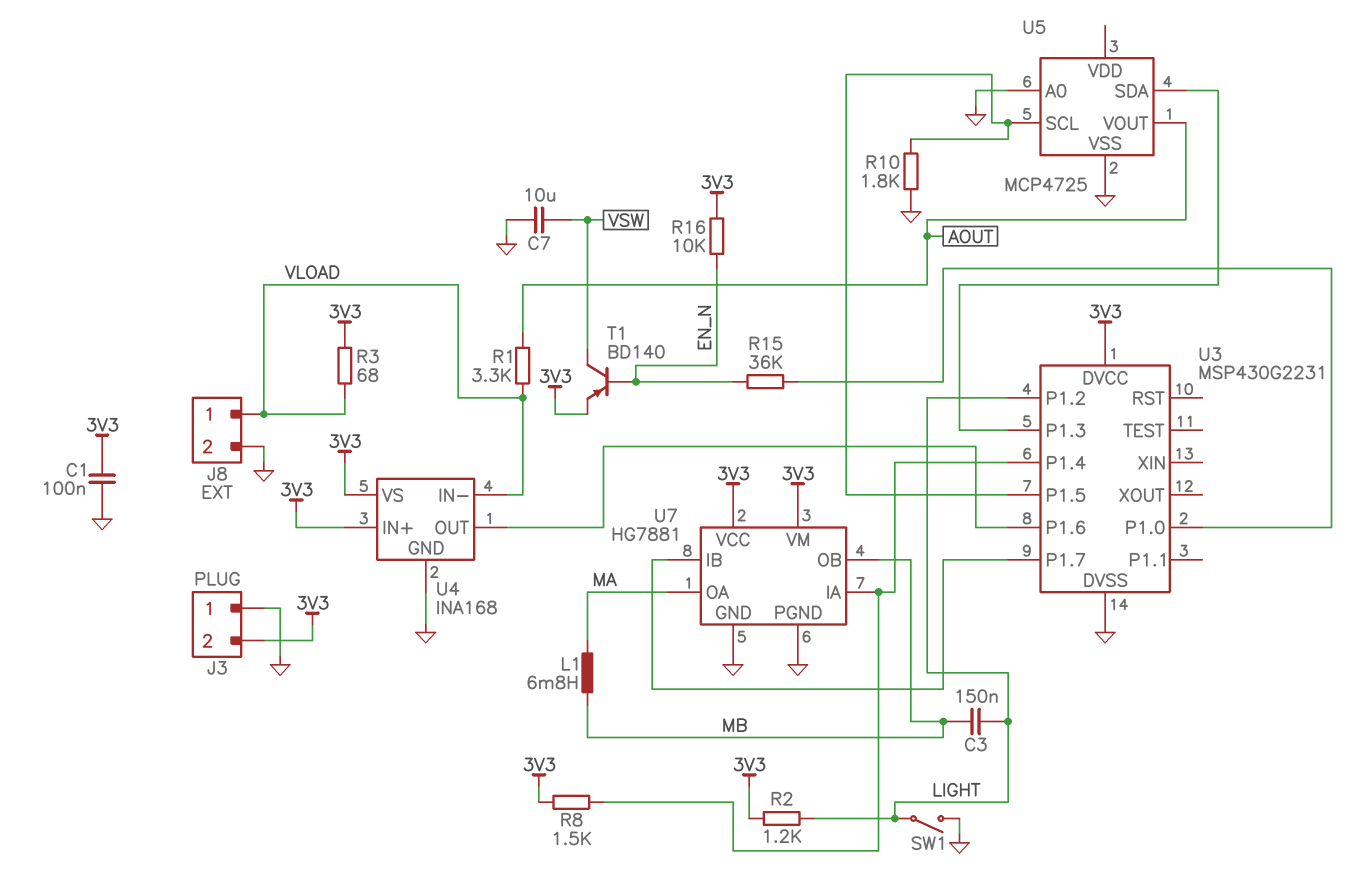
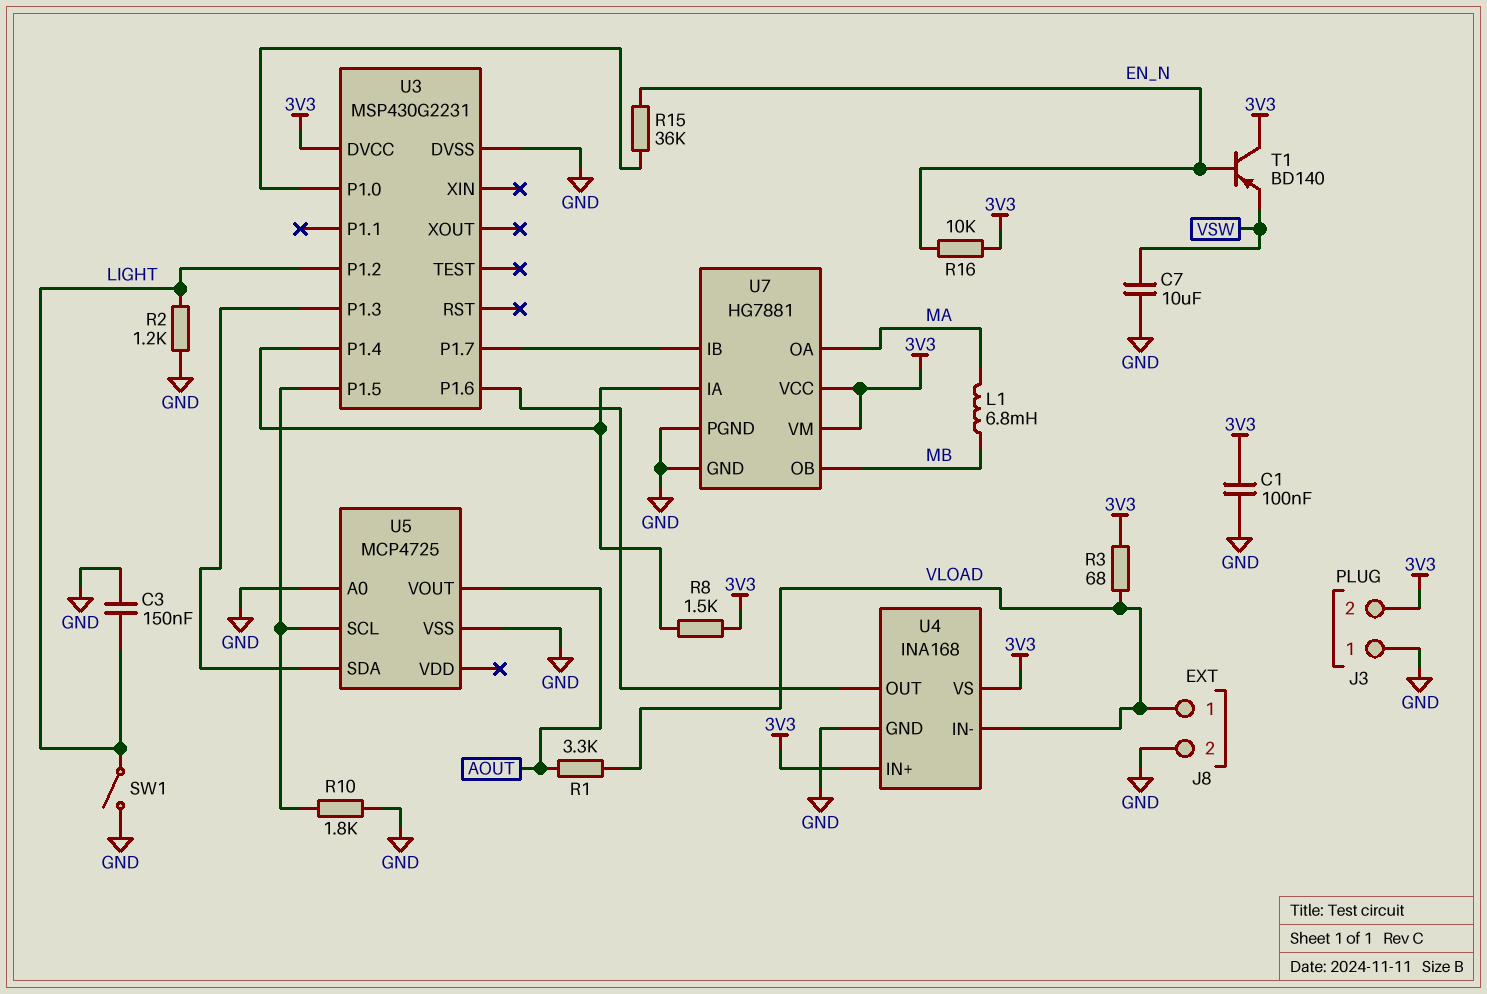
C3: 150nF (LIGHT, MB) -> 150nF (GND, LIGHT)
R2: 1.2k (3V3, LIGHT) -> 1.2k (GND, LIGHT)
T1: PNP BD140 (B EN_N, C VSW, E 3V3) -> PNP BD140 (B EN_N, C 3V3, E VSW)

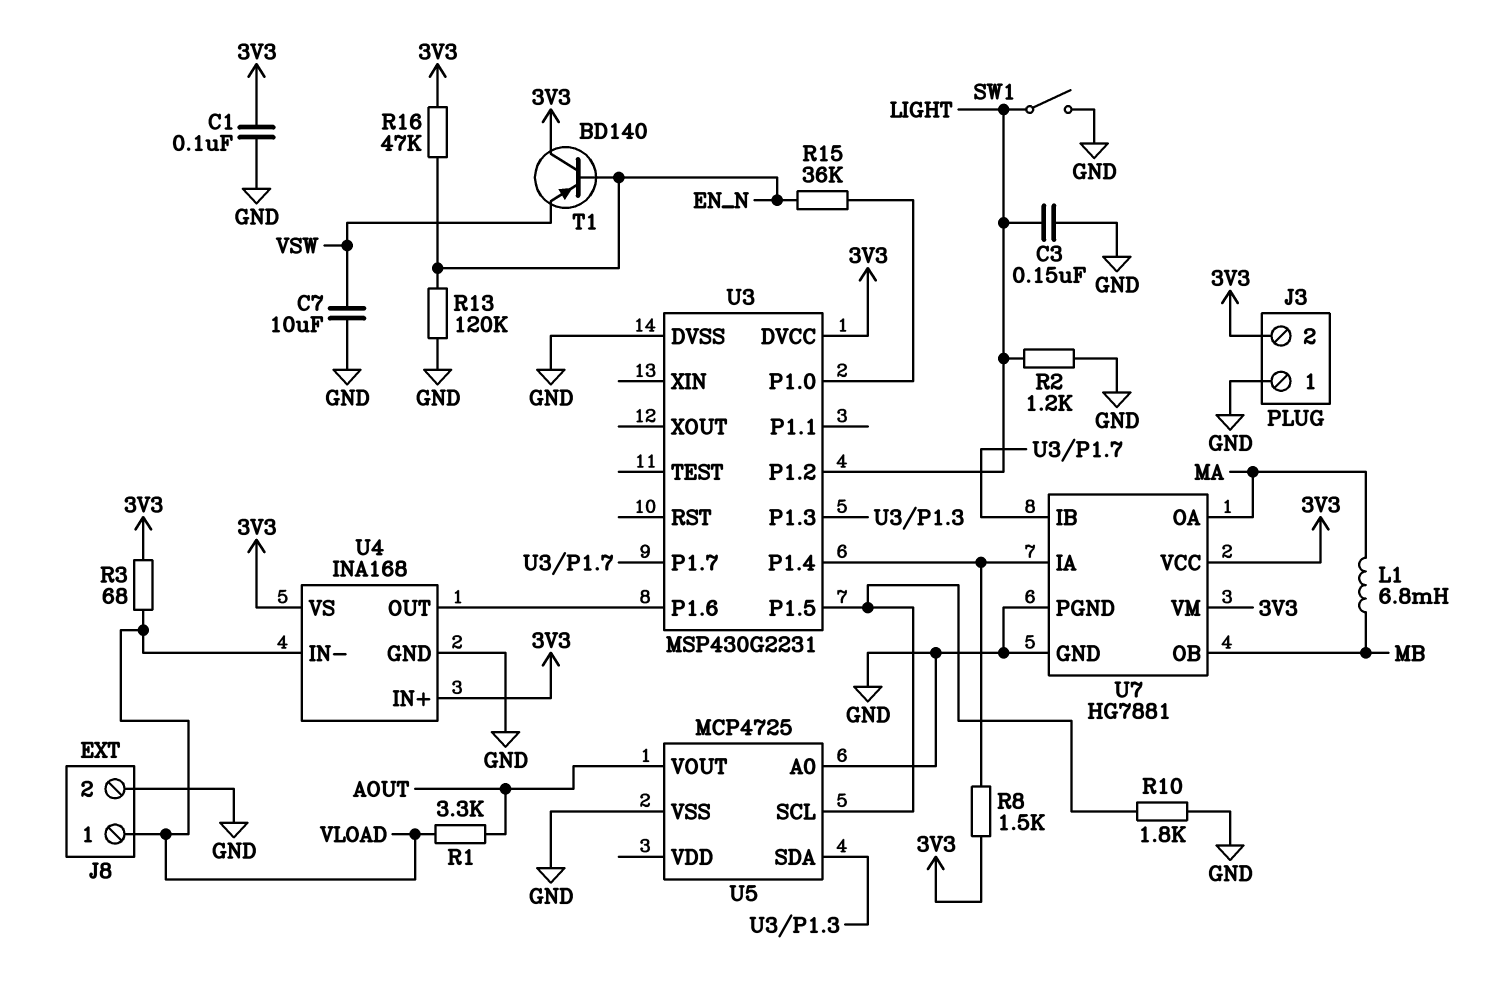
R13: none -> 120k (EN_N, GND)
R16: 10k (3V3, EN_N) -> 47k (3V3, EN_N)

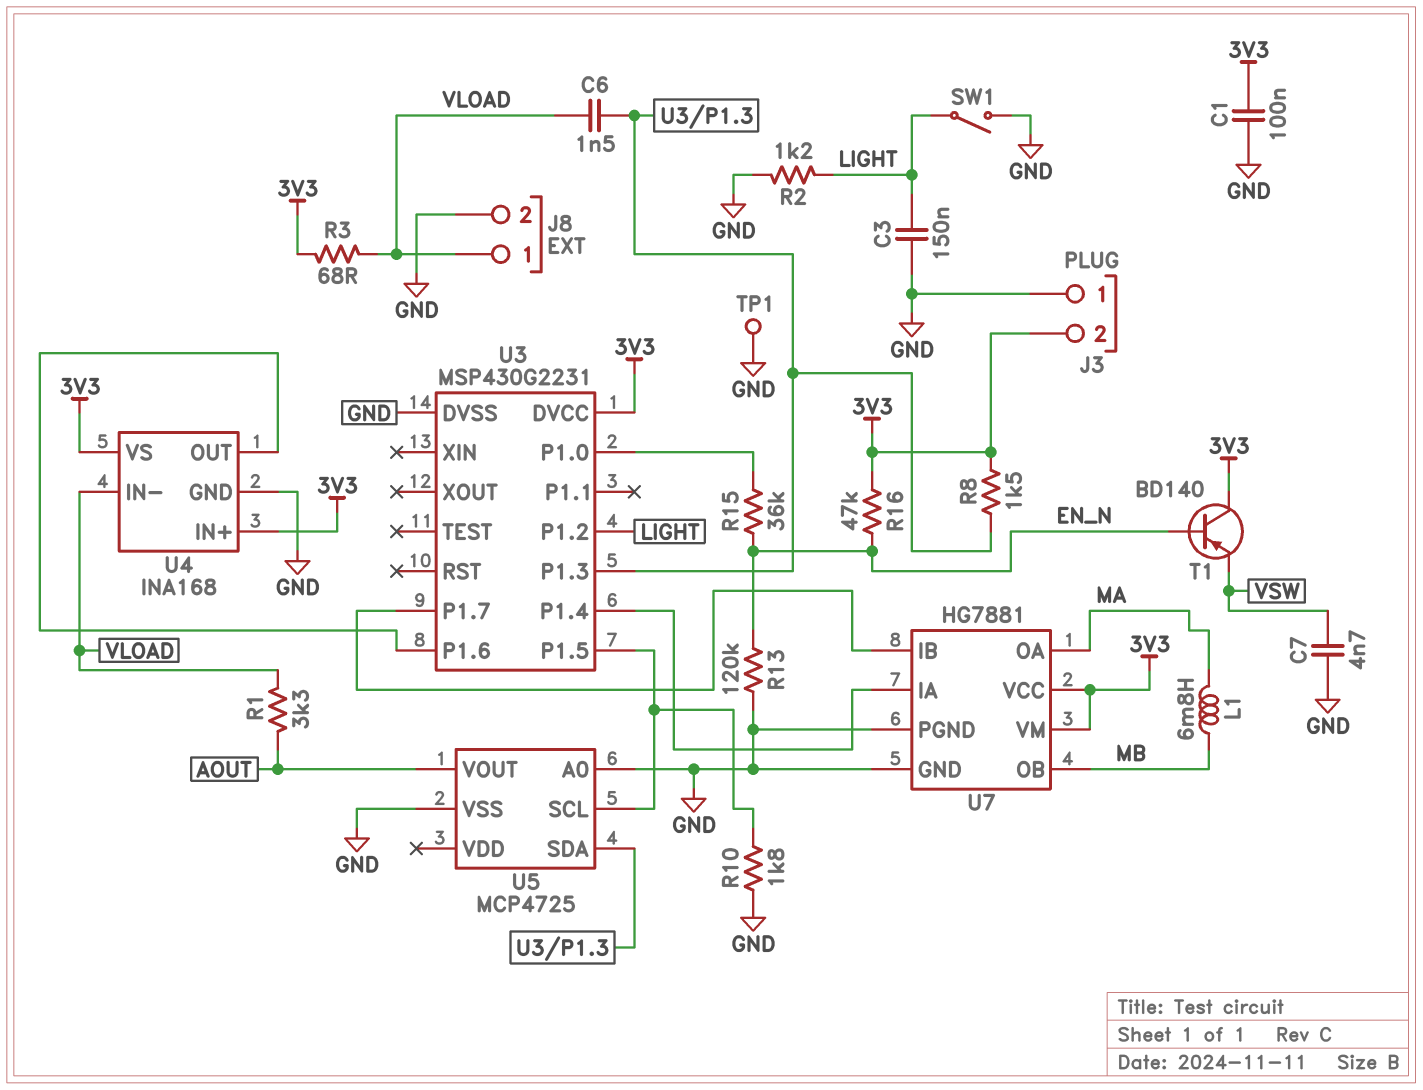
C6: none -> 1.5nF (U3/P1.3, VLOAD)
C7: 10uF (GND, VSW) -> 4.7nF (GND, VSW)
R8: 1.5k (3V3, U3/P1.4) -> 1.5k (3V3, U3/P1.3)
TP1: none -> test point (GND)

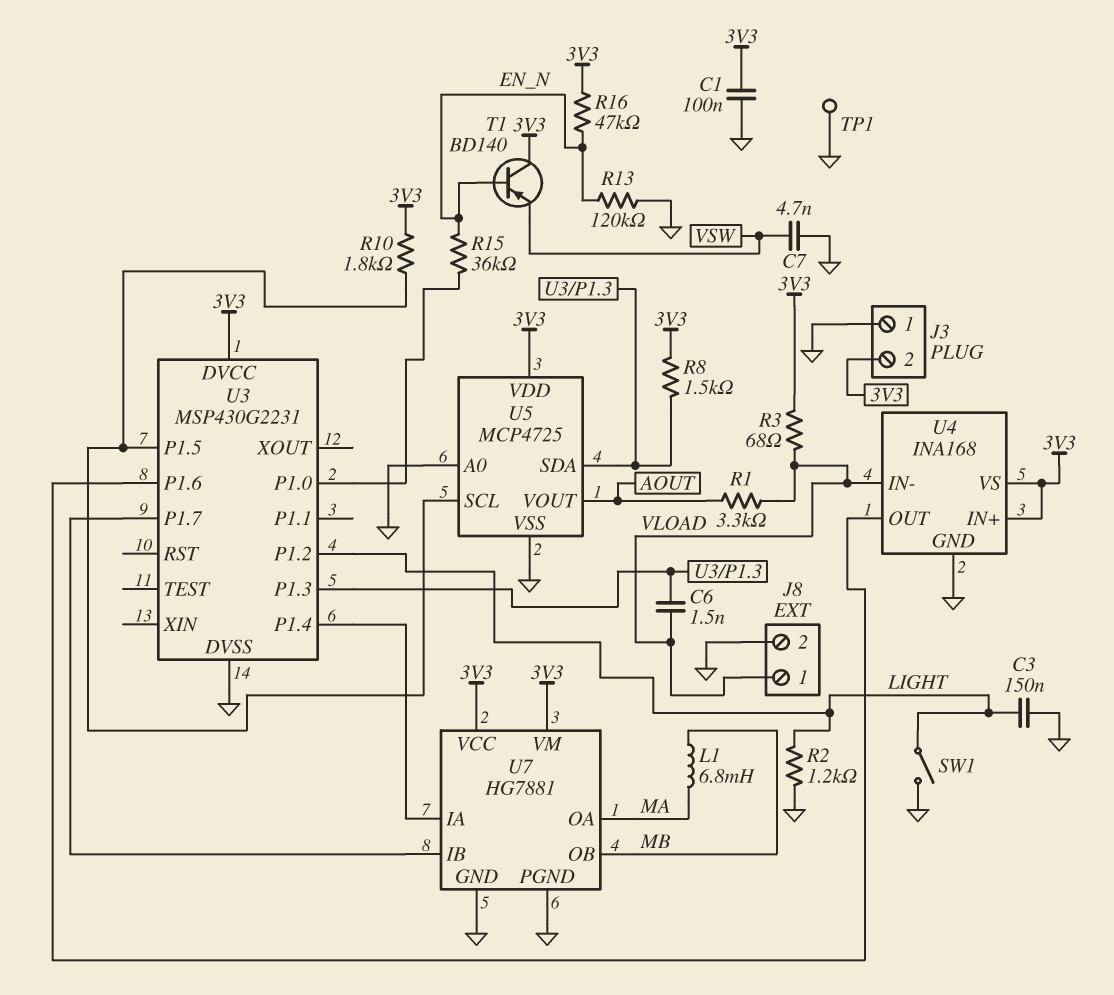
R10: 1.8k (GND, U3/P1.5) -> 1.8k (3V3, U3/P1.5)
U5 pin VDD: none -> 3V3

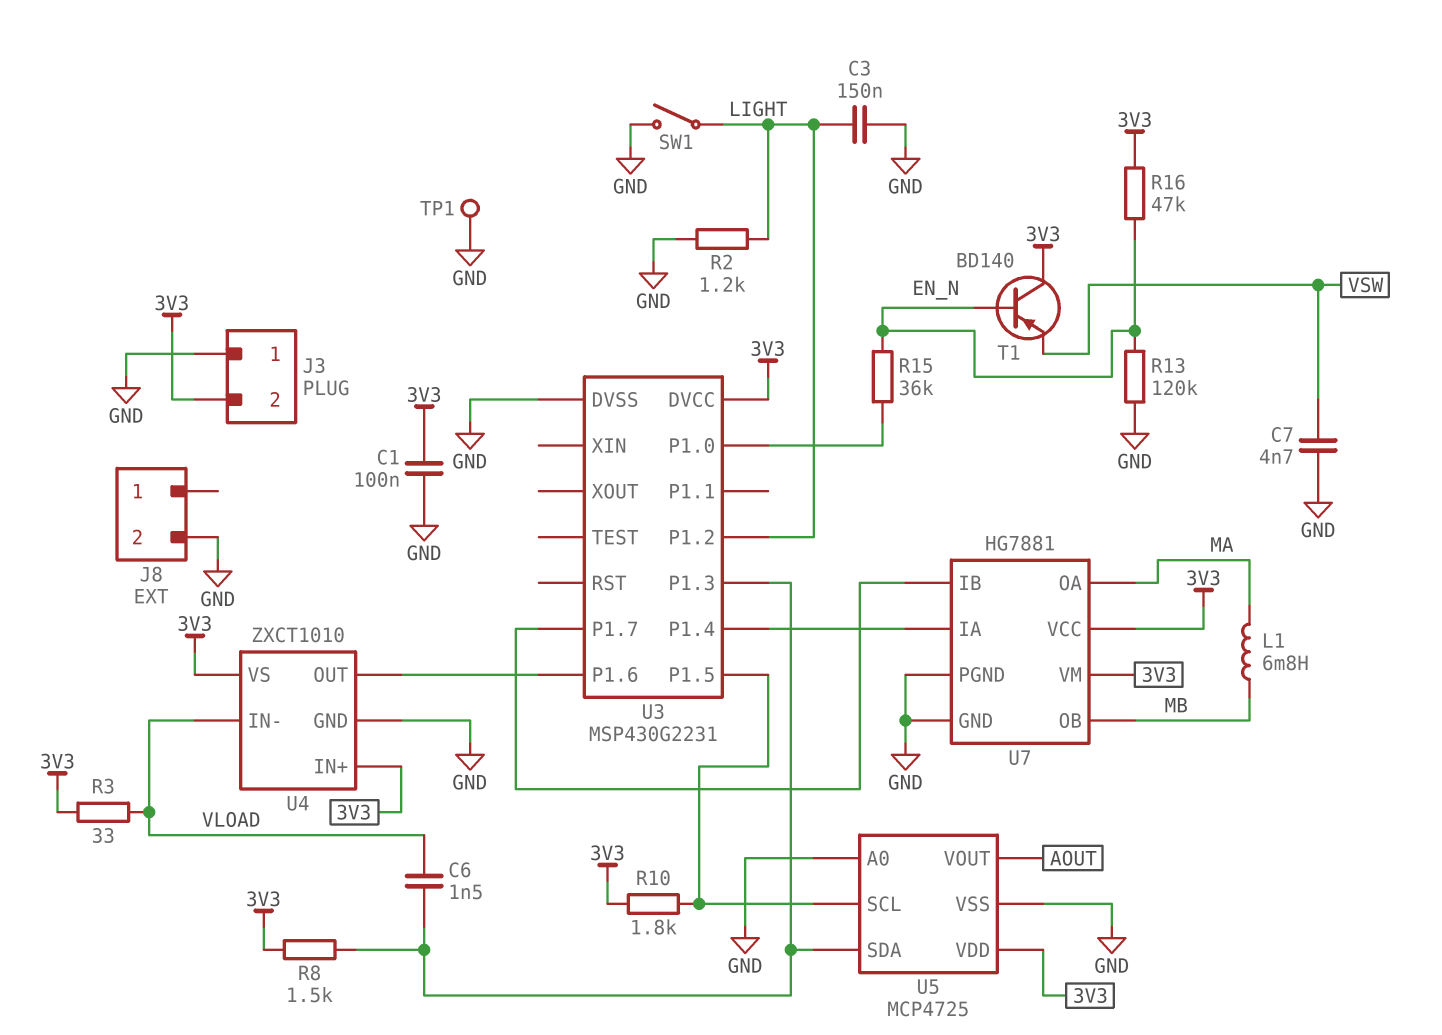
J8 pin 1: VLOAD -> none
R1: 3.3k (AOUT, VLOAD) -> none
R3: 68 (3V3, VLOAD) -> 33 (3V3, VLOAD)
U4: INA168 -> ZXCT1010

